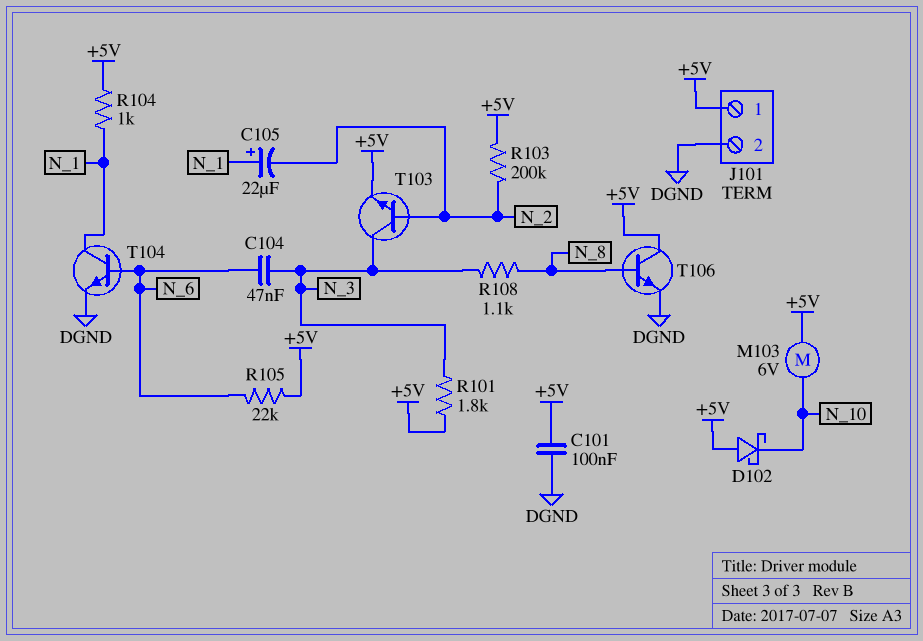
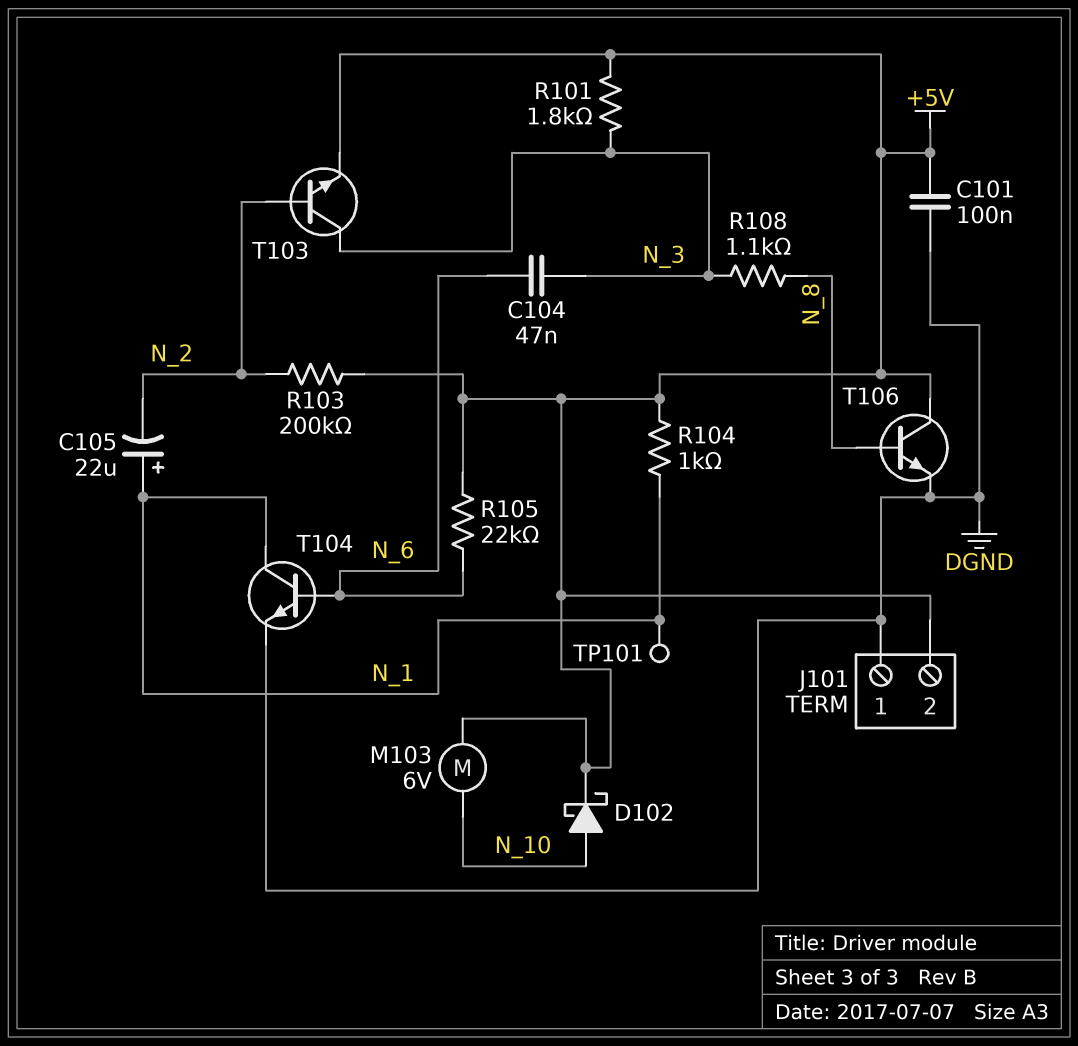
D102: schottky (A +5V, K N_10) -> schottky (A N_10, K +5V)
J101 pin 1: +5V -> DGND
J101 pin 2: DGND -> +5V
TP101: none -> test point (N_1)

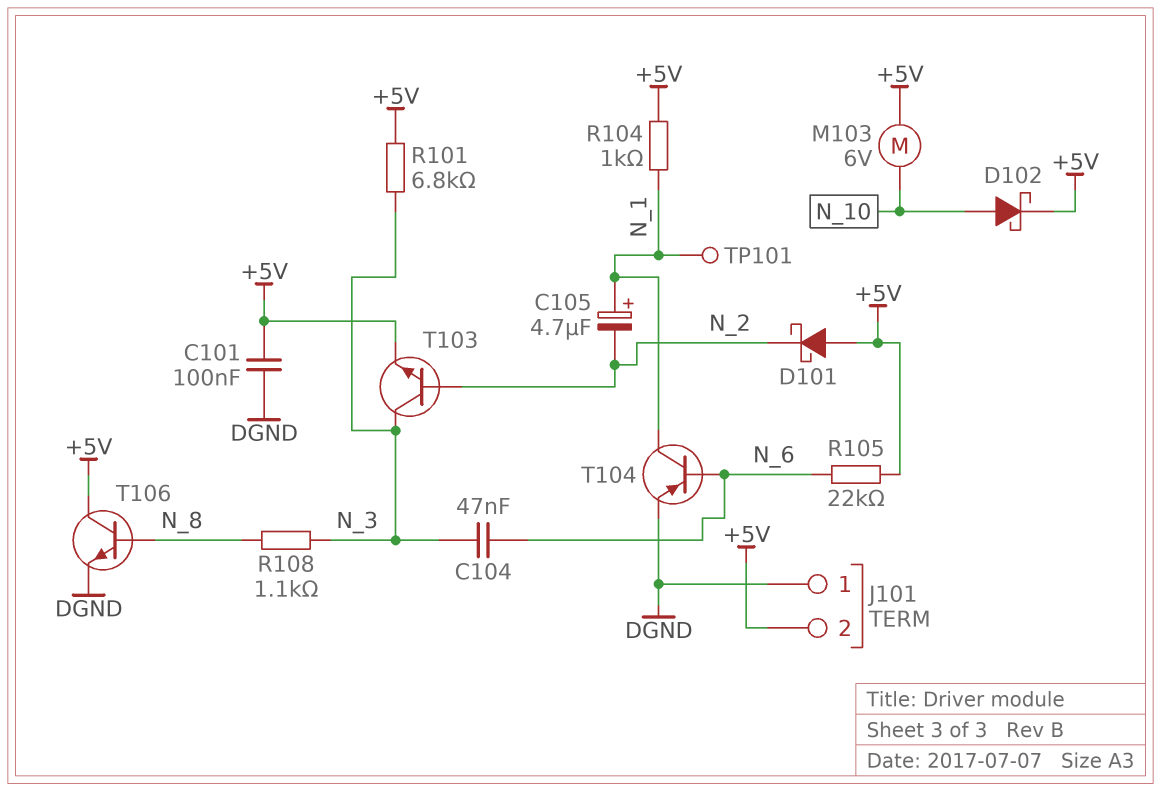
C105: 22uF (plus N_1, minus N_2) -> 4.7uF (plus N_1, minus N_2)
D101: none -> schottky (A +5V, K N_2)
R101: 1.8k (+5V, N_3) -> 6.8k (+5V, N_3)
R103: 200k (+5V, N_2) -> none
T104: NPN (B N_6, C N_1, E DGND) -> PNP (B N_6, C N_1, E DGND)

